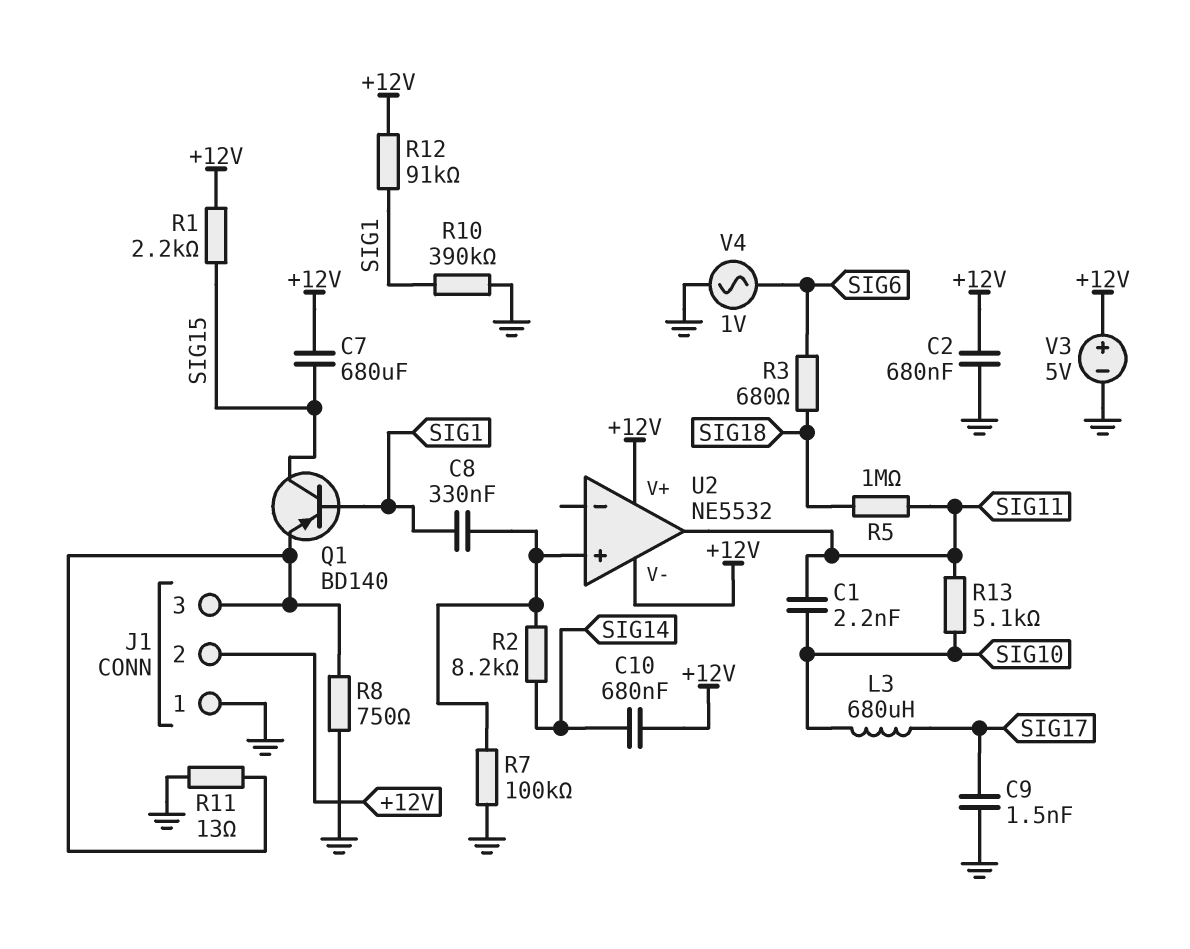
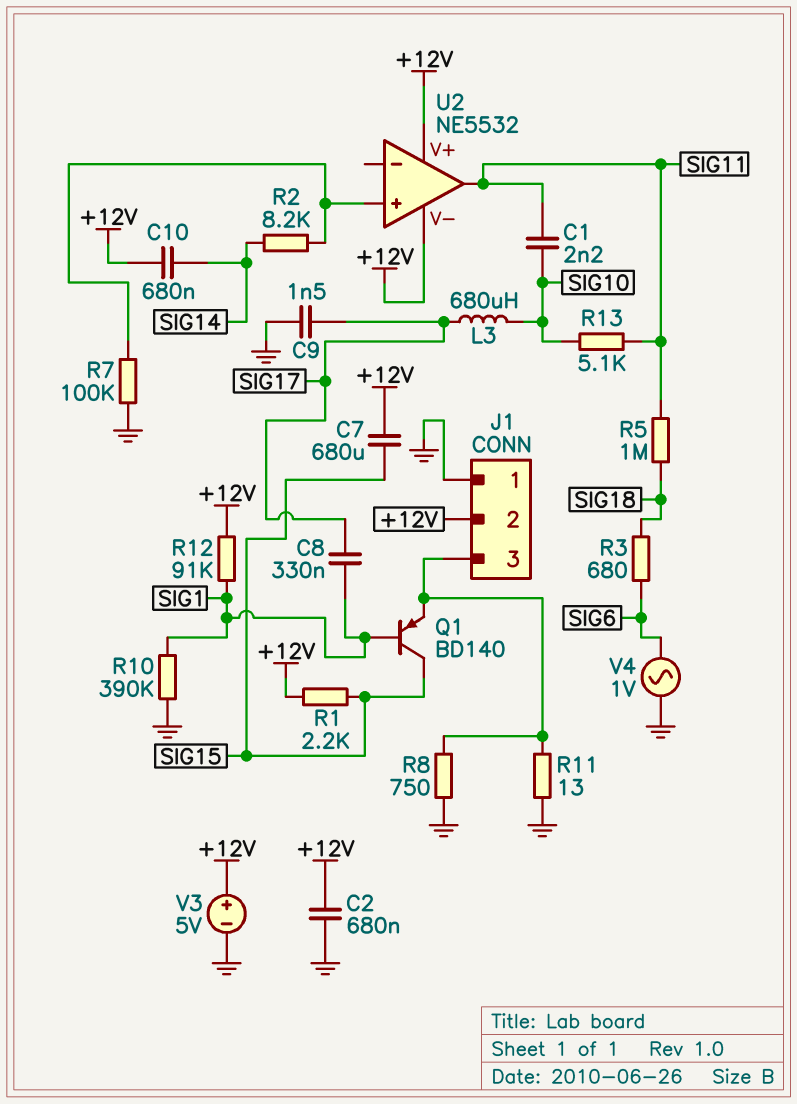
C8: 330nF (SIG1, U2/in+) -> 330nF (SIG1, SIG17)

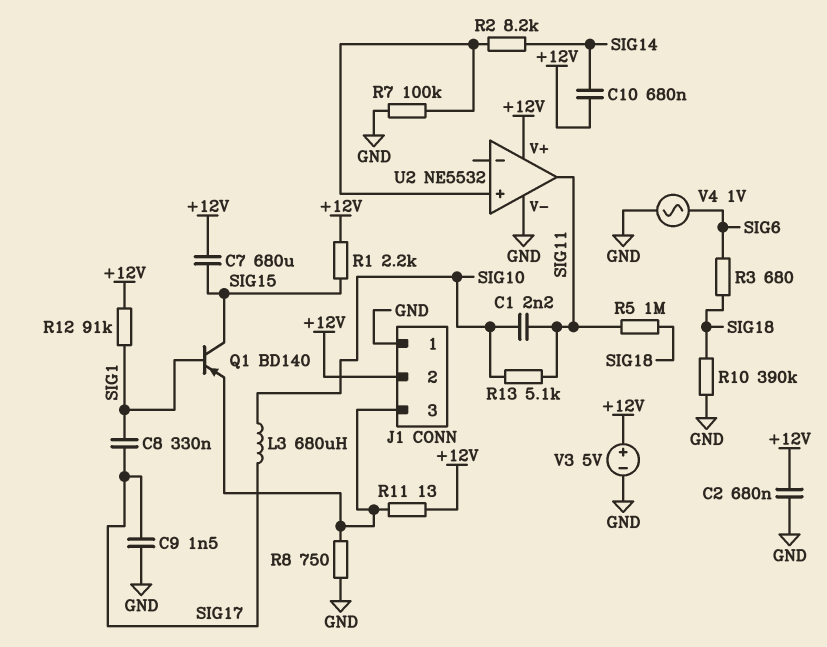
R10: 390k (GND, SIG1) -> 390k (GND, SIG18)
R11: 13 (GND, J1/3) -> 13 (+12V, J1/3)
U2 pin V-: +12V -> GND

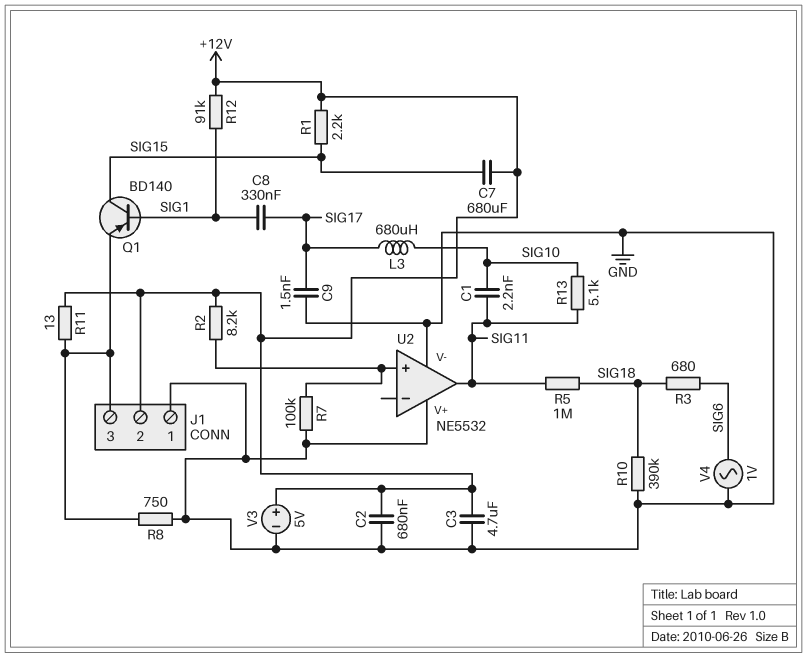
C3: none -> 4.7uF (+12V, GND)
C10: 680nF (+12V, SIG14) -> none
R2: 8.2k (SIG14, U2/in+) -> 8.2k (+12V, U2/in+)
U2 pin V+: +12V -> GND

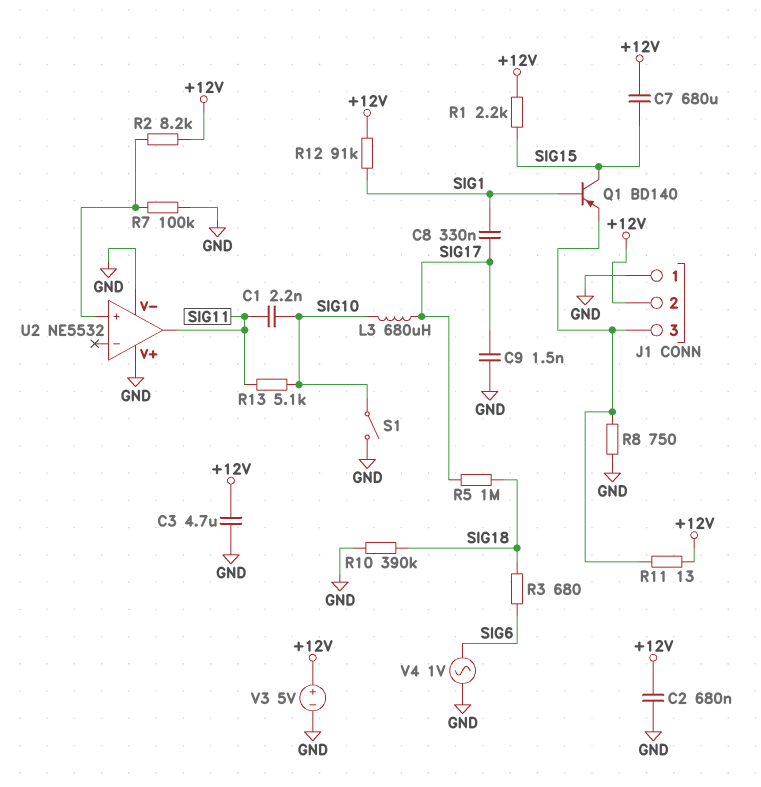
R5: 1M (SIG11, SIG18) -> 1M (SIG17, SIG18)
S1: none -> switch (GND, SIG10)

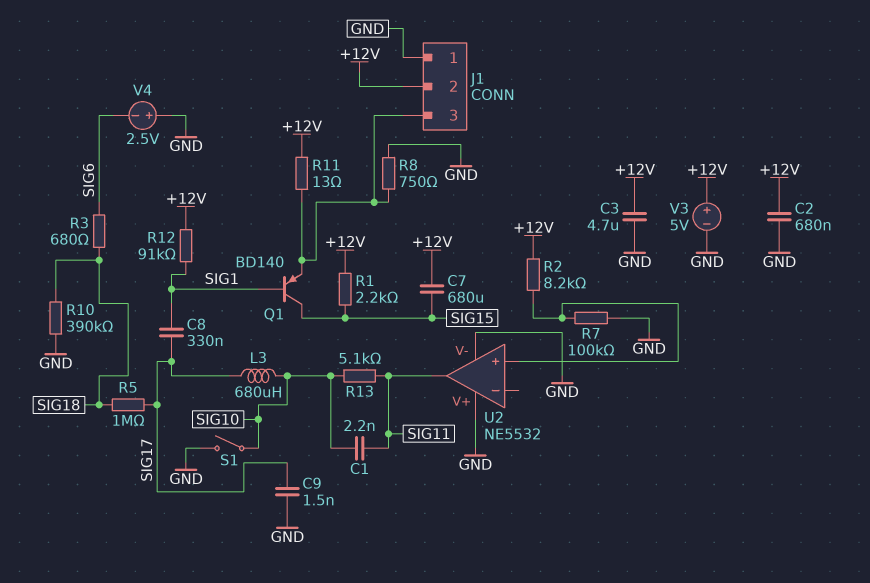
V4: AC 1V (GND, SIG6) -> 2.5V (plus GND, minus SIG6)

